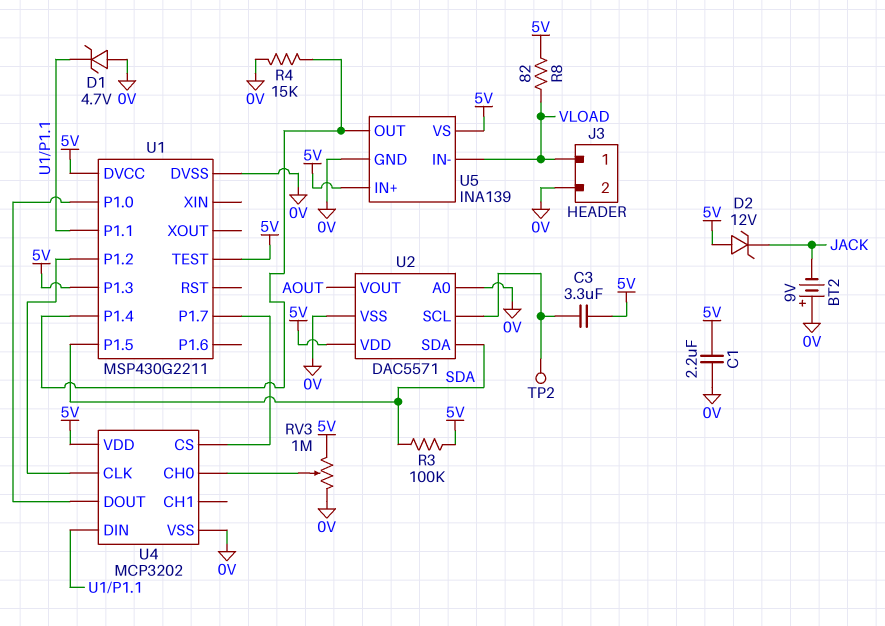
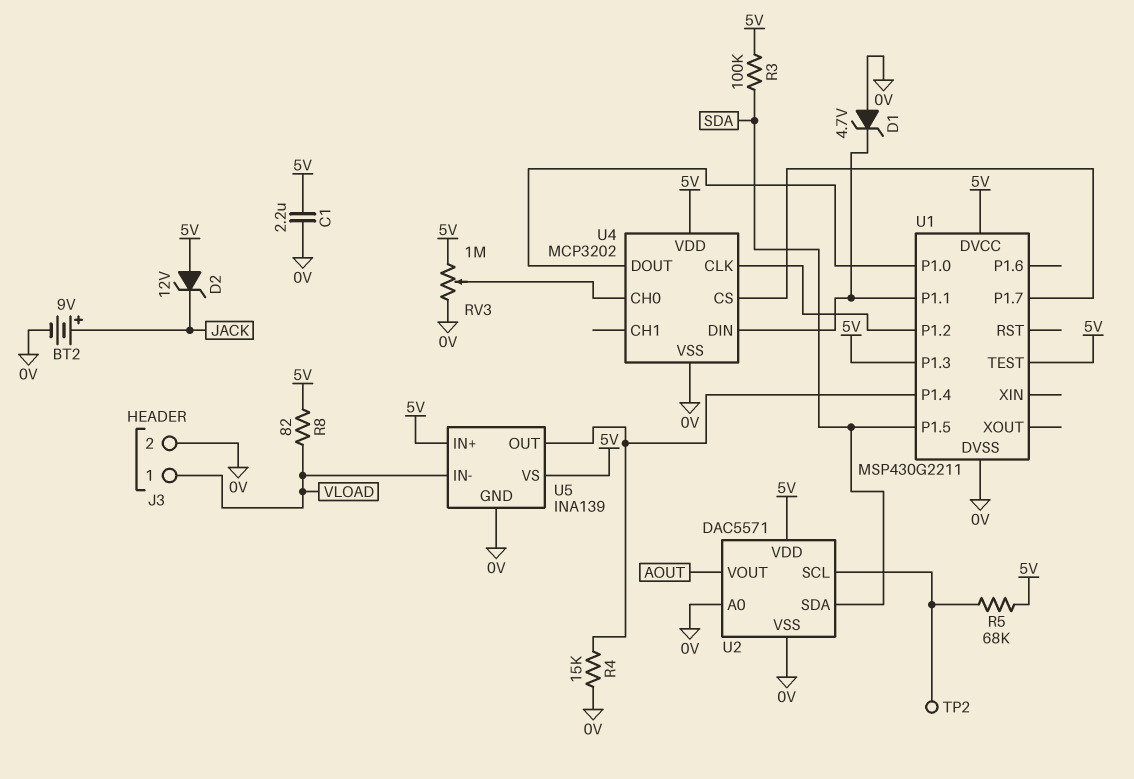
BT2: 9V (plus 0V, minus JACK) -> 9V (plus JACK, minus 0V)
C3: 3.3uF (5V, U2/SCL) -> none
R5: none -> 68k (5V, U2/SCL)

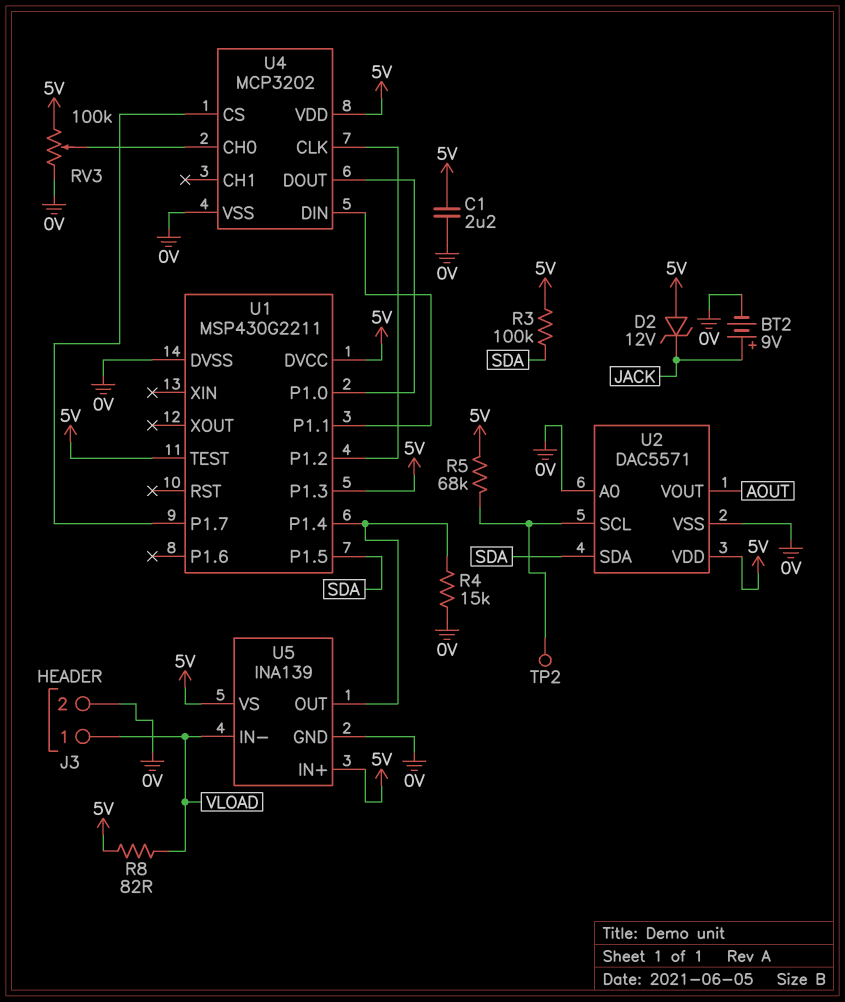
D1: zener 4.7V (A 0V, K U1/P1.1) -> none
RV3: 1M (0V, 5V, wiper U4/CH0) -> 100k (0V, 5V, wiper U4/CH0)

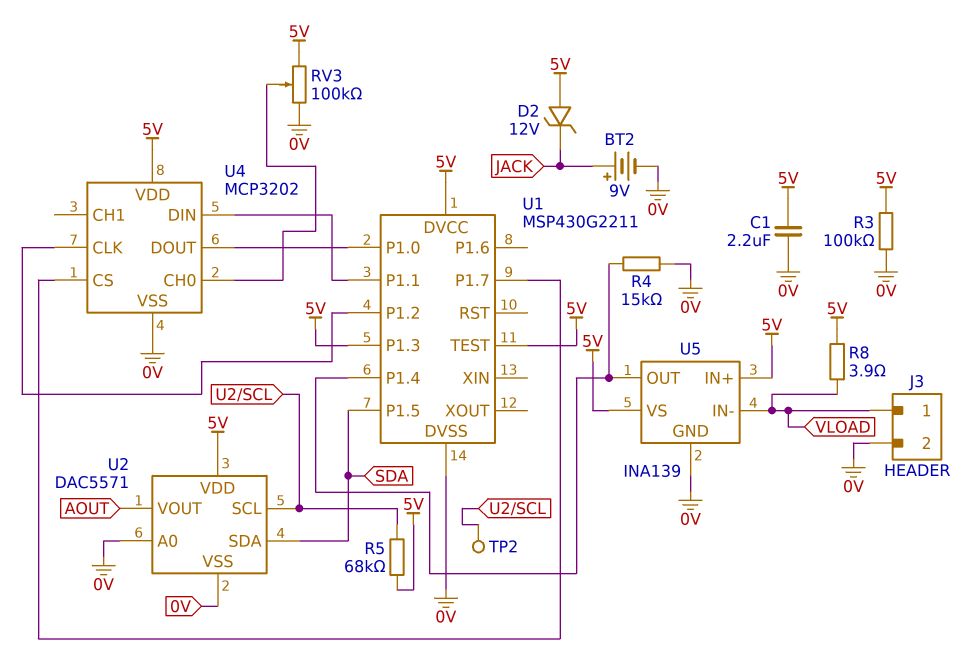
R3: 100k (5V, SDA) -> 100k (0V, 5V)
R8: 82 (5V, VLOAD) -> 3.9 (5V, VLOAD)

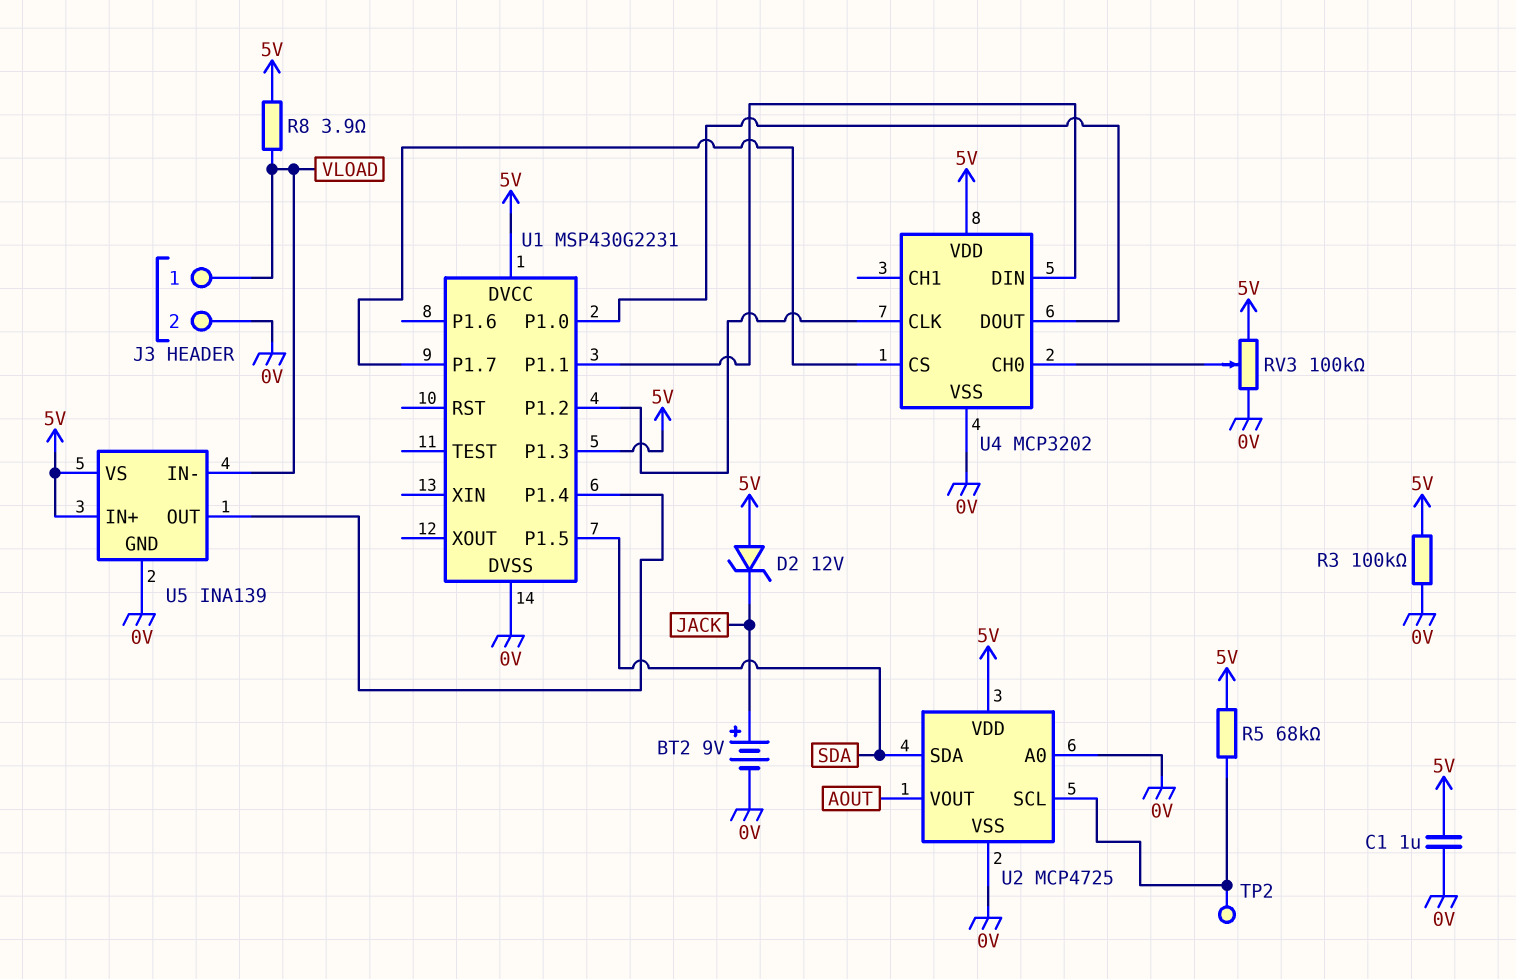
C1: 2.2uF (0V, 5V) -> 1uF (0V, 5V)
R4: 15k (0V, U1/P1.4) -> none
U1: MSP430G2211 -> MSP430G2231
U1 pin TEST: 5V -> none
U2: DAC5571 -> MCP4725

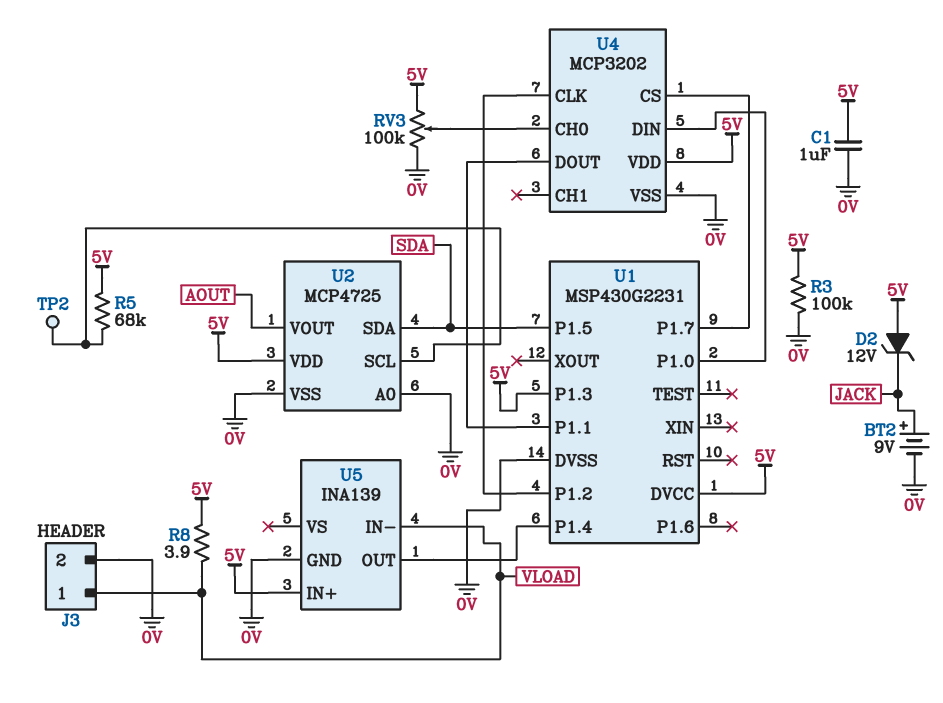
U4 pin DIN: U1/P1.1 -> U1/P1.0
U4 pin DOUT: U1/P1.0 -> U1/P1.1
U5 pin VS: 5V -> none

